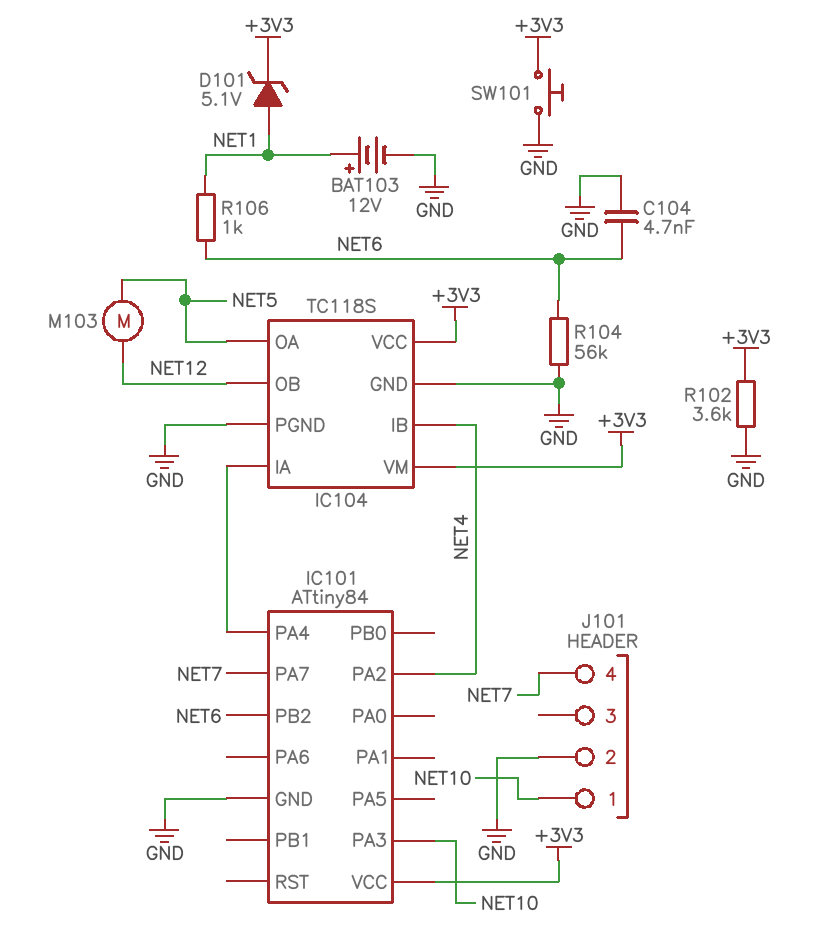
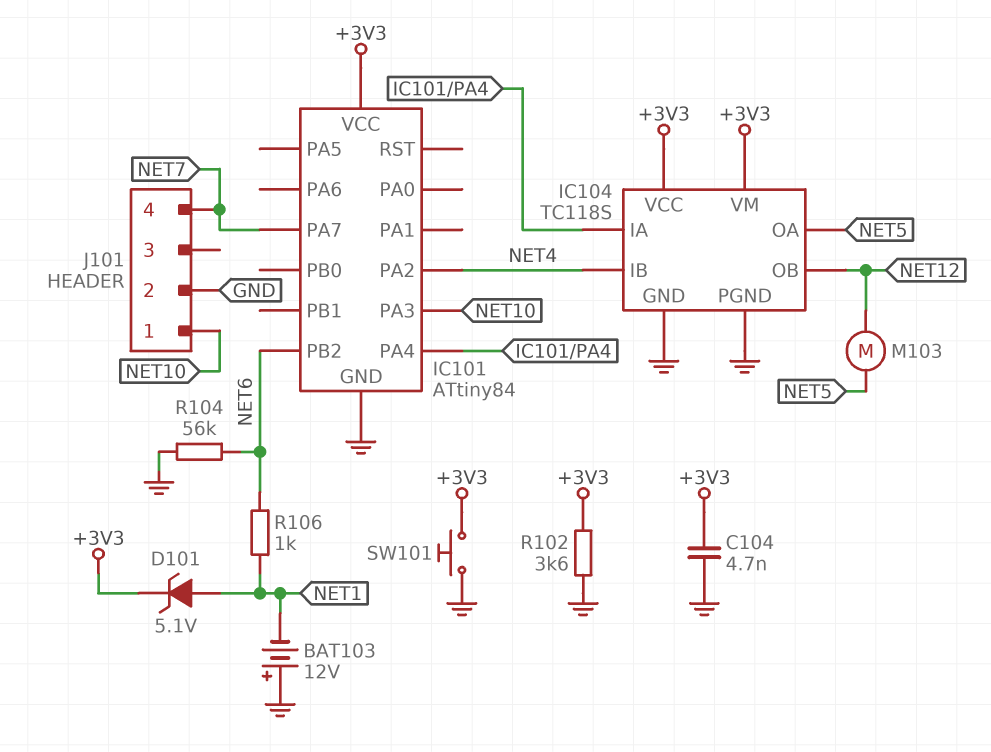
BAT103: 12V (plus NET1, minus GND) -> 12V (plus GND, minus NET1)
C104: 4.7nF (GND, NET6) -> 4.7nF (+3V3, GND)

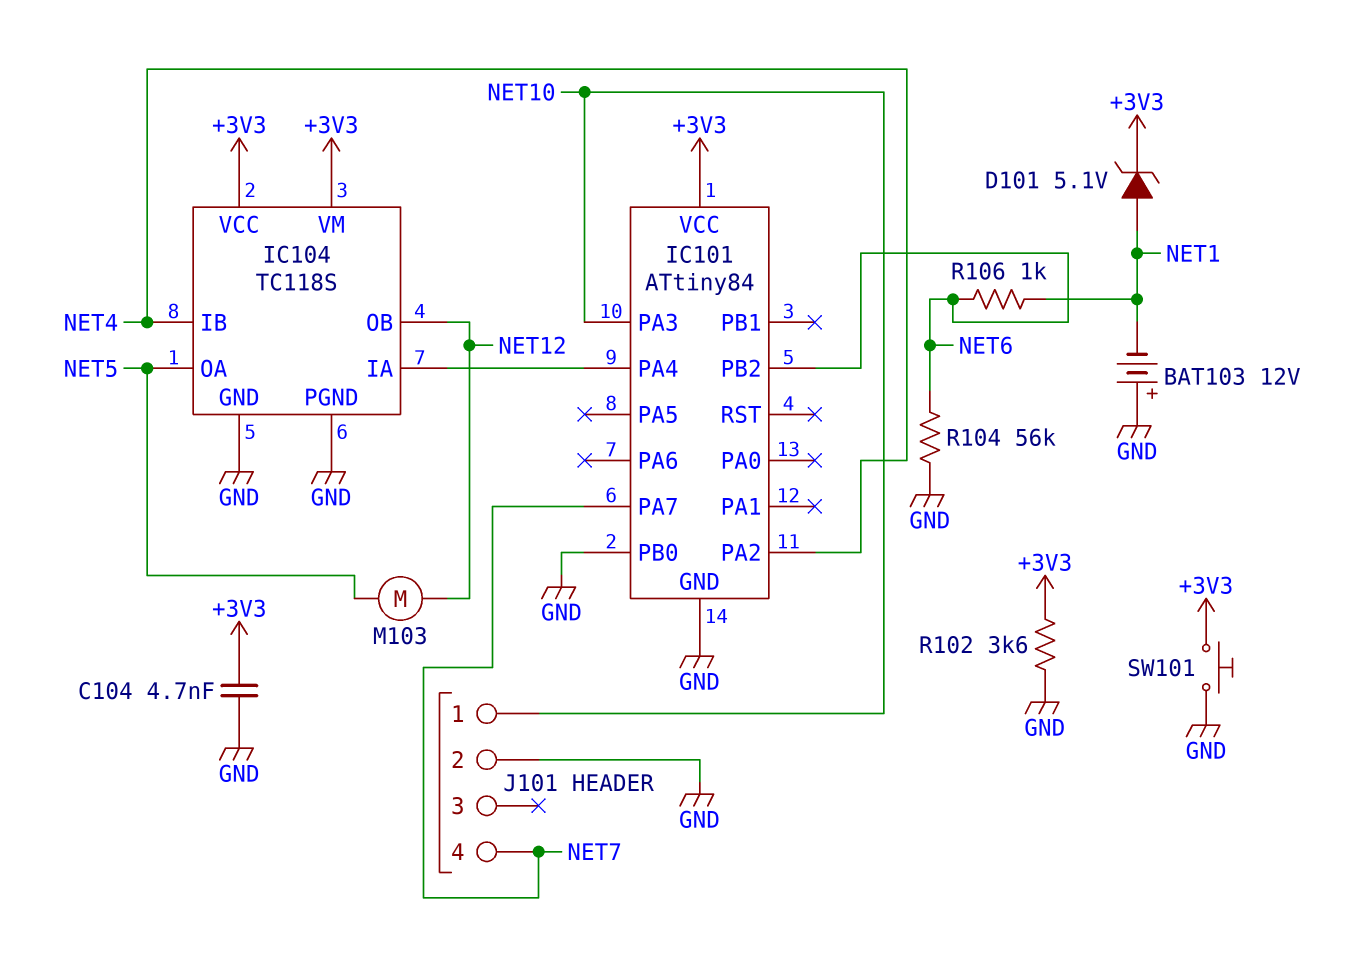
IC101 pin PB0: none -> GND

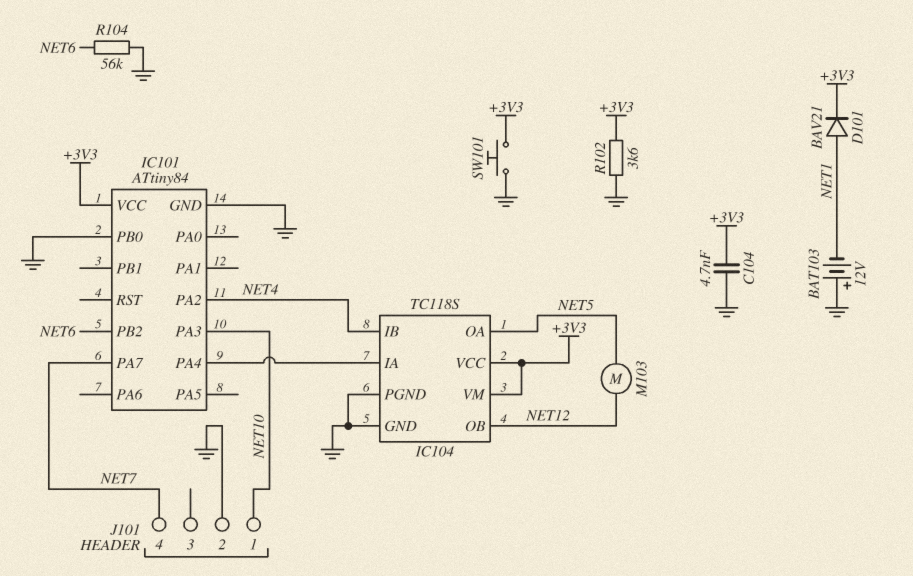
D101: zener 5.1V (A NET1, K +3V3) -> diode BAV21 (A NET1, K +3V3)
R106: 1k (NET1, NET6) -> none

